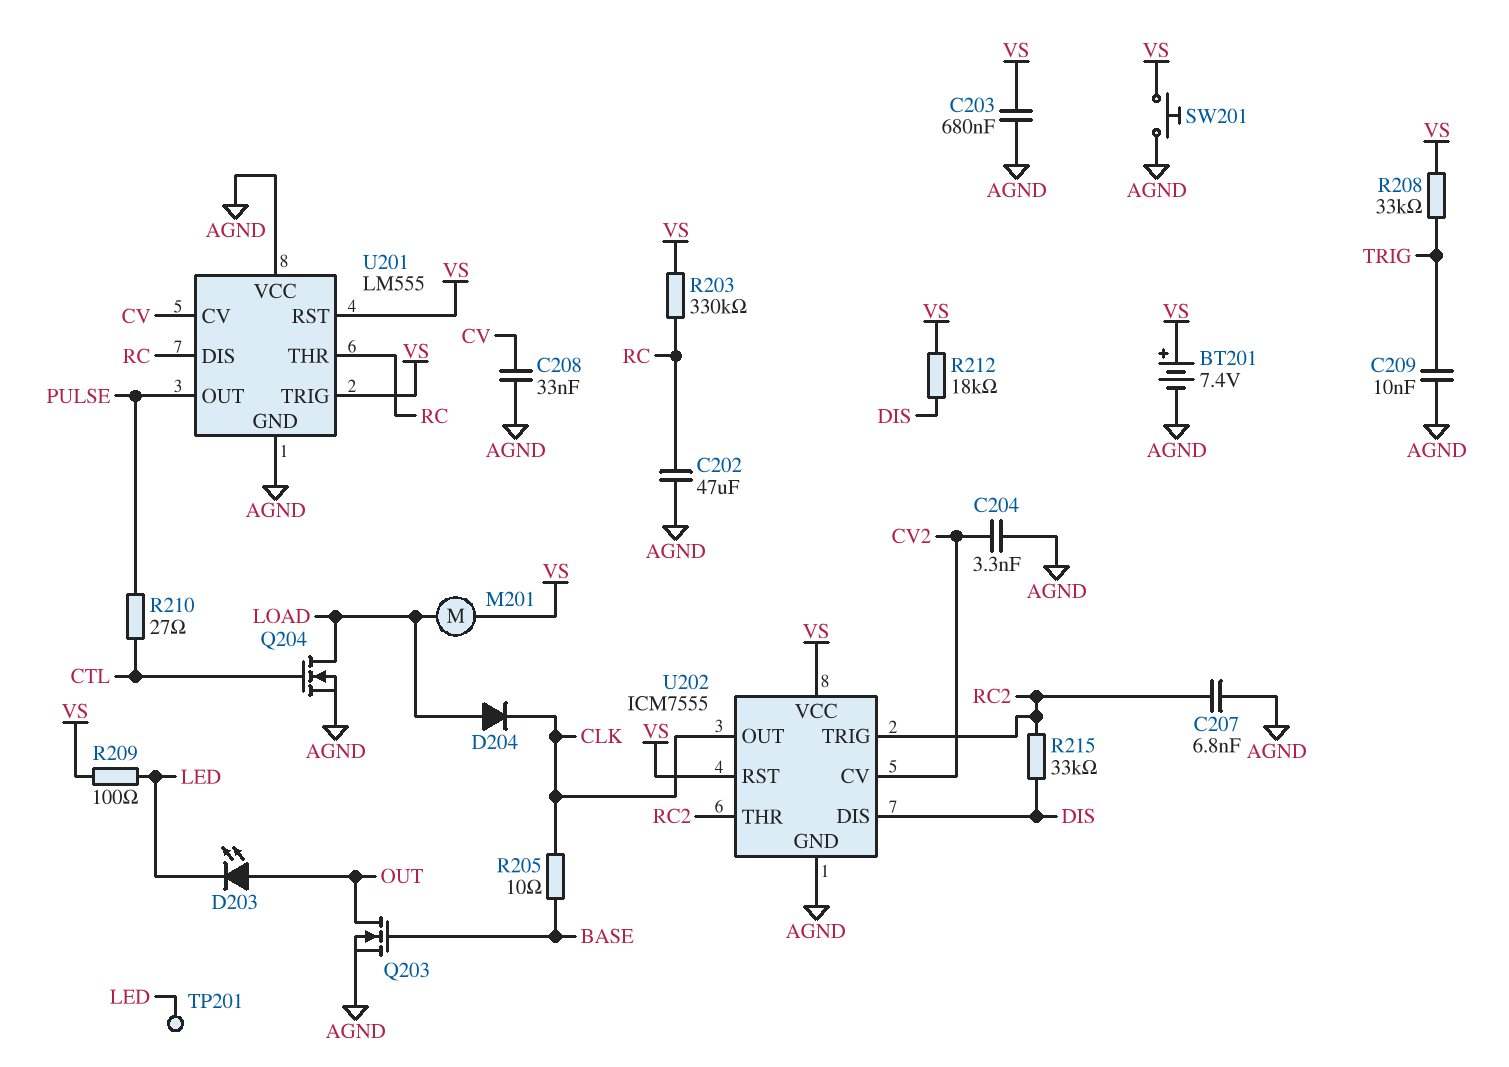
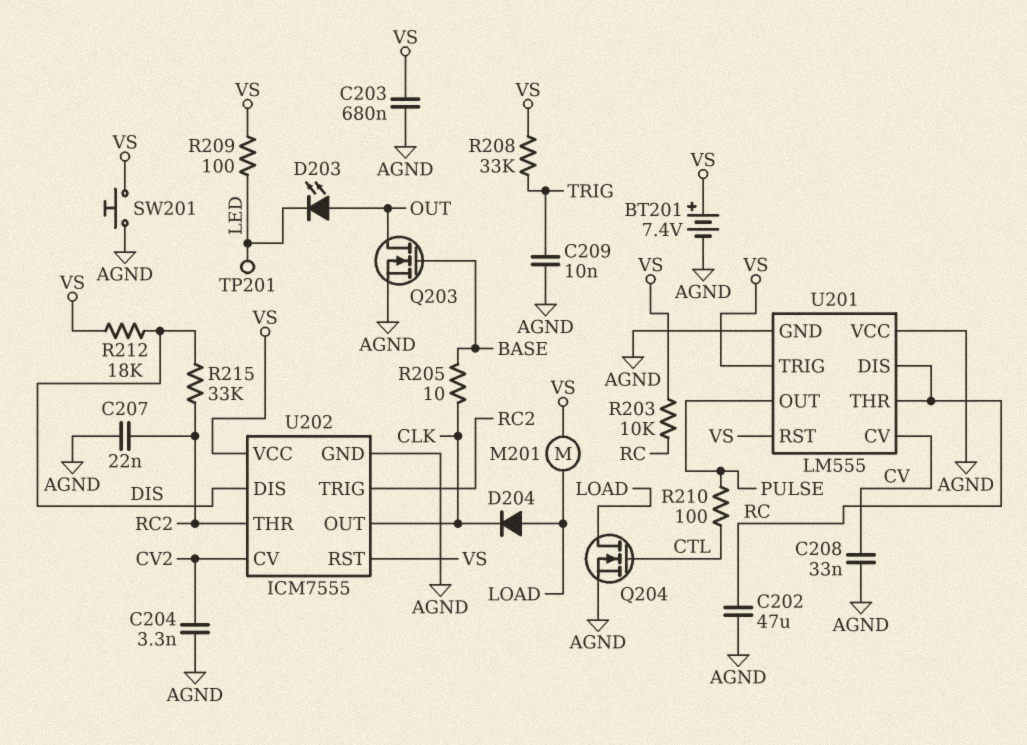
C207: 6.8nF (AGND, RC2) -> 22nF (AGND, RC2)
R203: 330k (RC, VS) -> 10k (RC, VS)
R210: 27 (CTL, PULSE) -> 100 (CTL, PULSE)

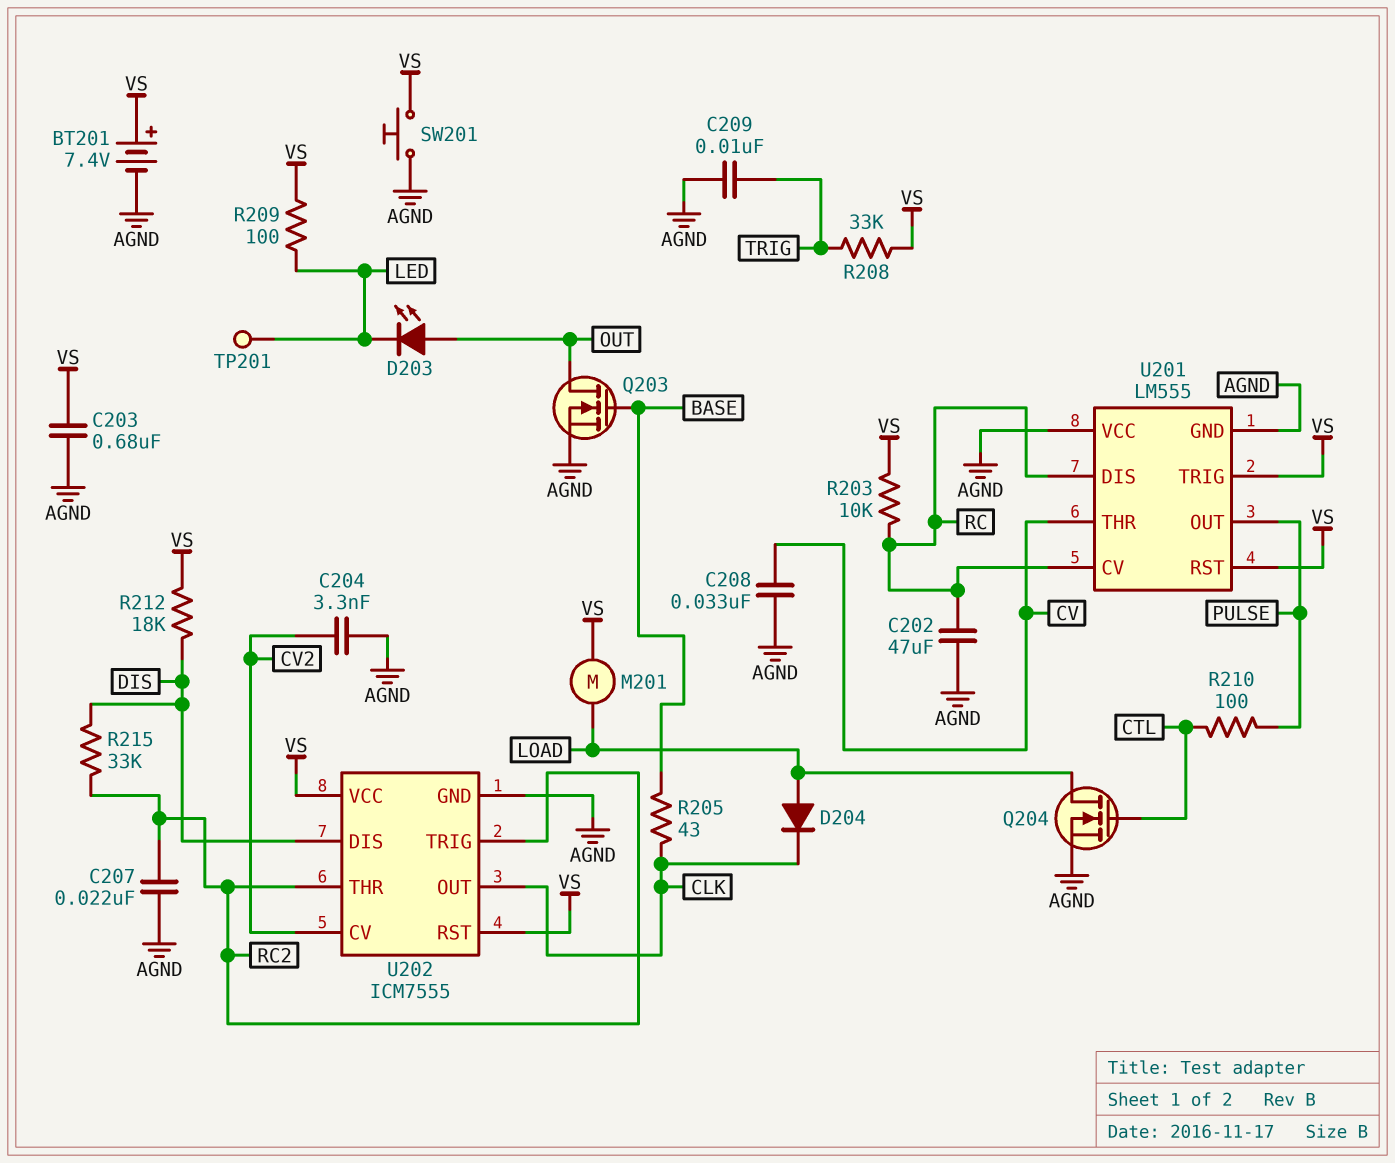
R205: 10 (BASE, CLK) -> 43 (BASE, CLK)
U201 pin CV: CV -> RC
U201 pin THR: RC -> CV

